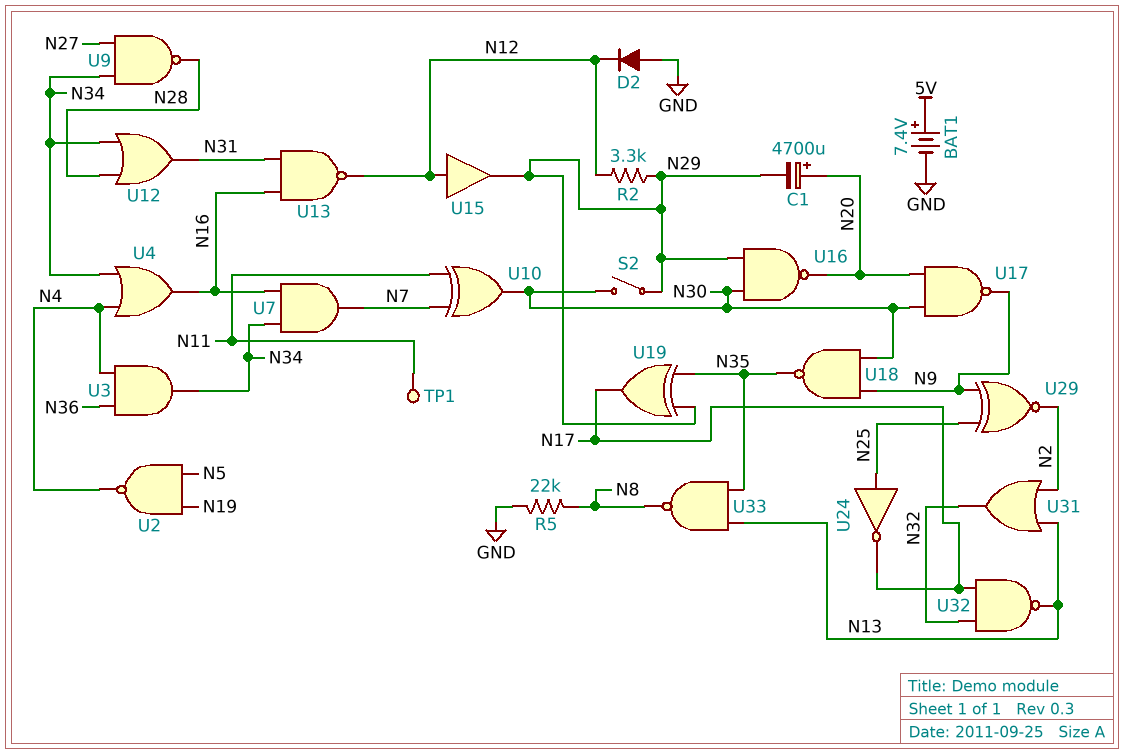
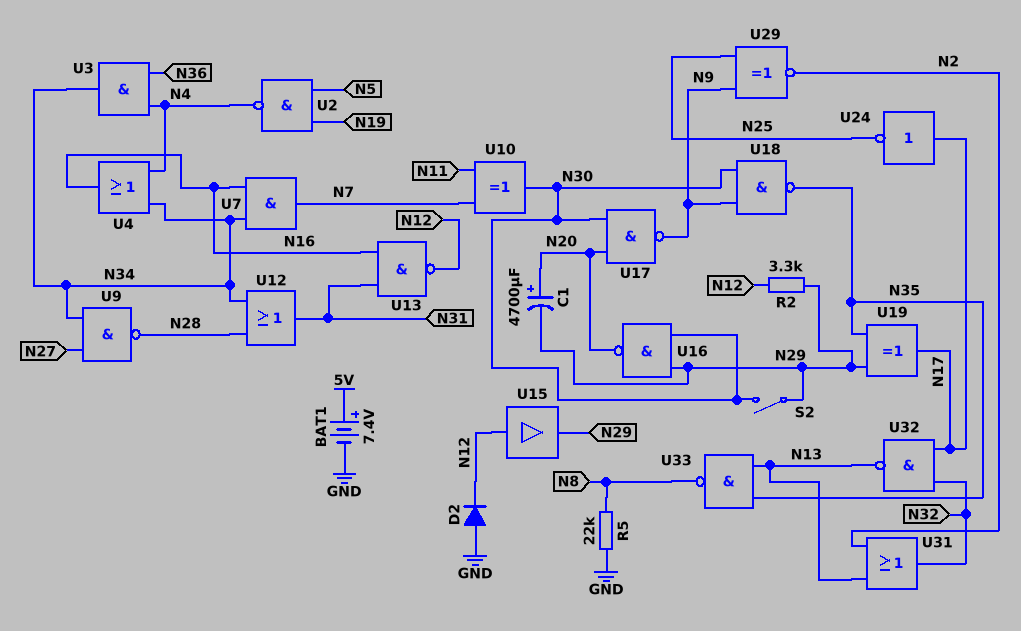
TP1: test point (N11) -> none
U24: NOT (in N25, out N17) -> NOT (in N17, out N25)

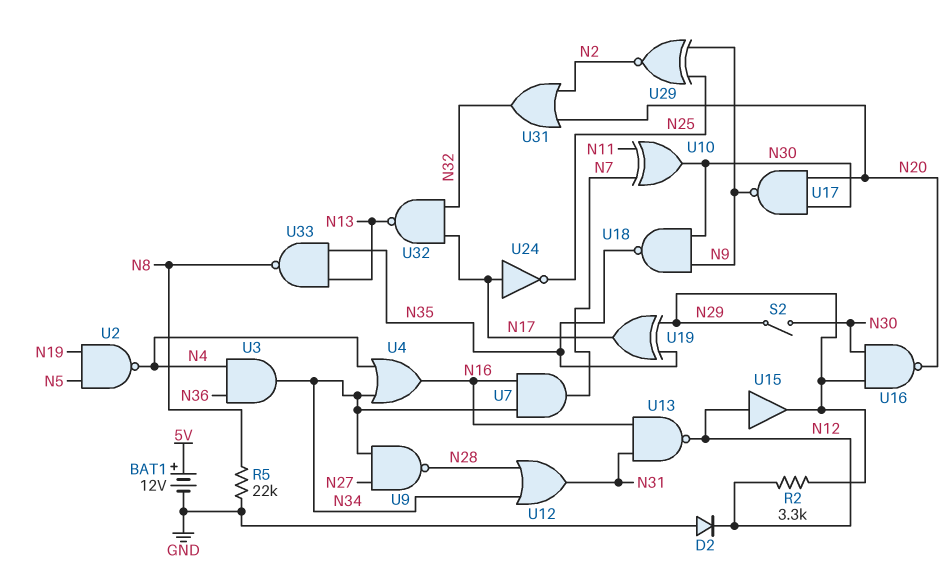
BAT1: 7.4V (plus 5V, minus GND) -> 12V (plus 5V, minus GND)
C1: 4700uF (plus N20, minus N29) -> none
U31: OR (in N2, in N13, out N32) -> OR (in N2, in N20, out N32)

